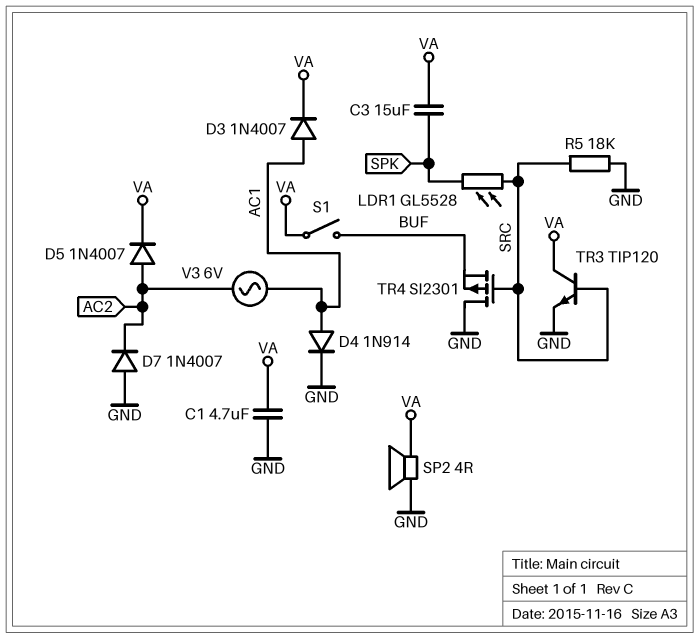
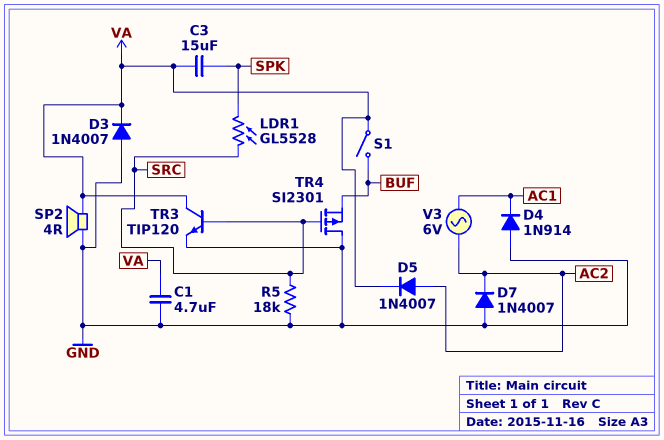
D3: diode 1N4007 (A AC1, K VA) -> diode 1N4007 (A GND, K VA)
D4: diode 1N914 (A AC1, K GND) -> diode 1N914 (A GND, K AC1)

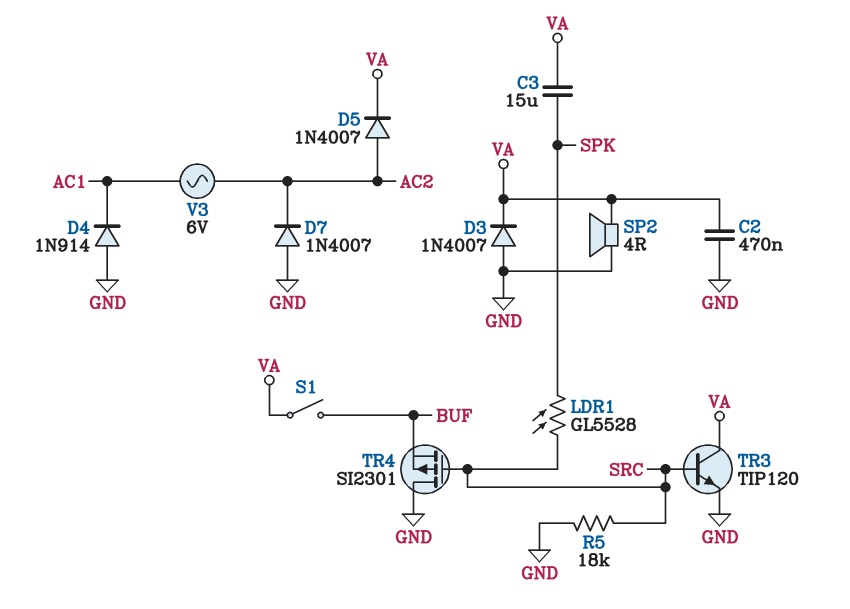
C1: 4.7uF (GND, VA) -> none
C2: none -> 470nF (GND, VA)

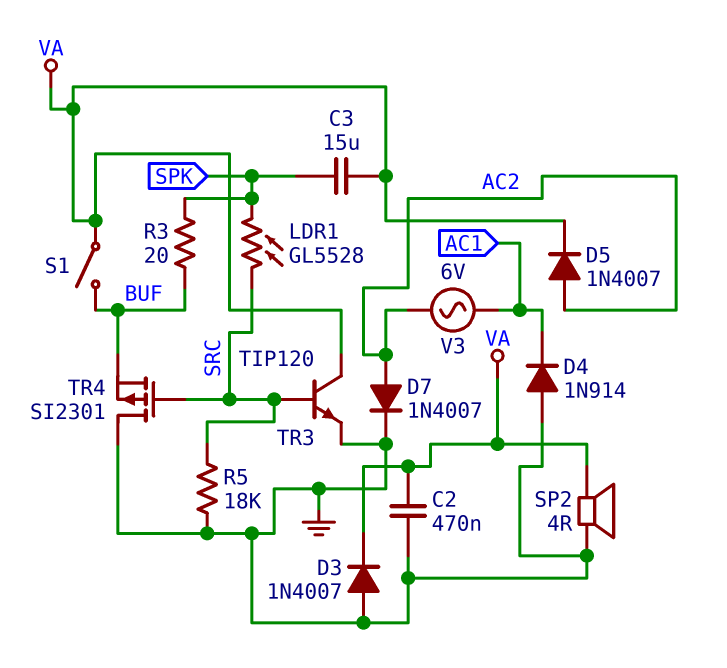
D7: diode 1N4007 (A GND, K AC2) -> diode 1N4007 (A AC2, K GND)
R3: none -> 20 (BUF, SPK)

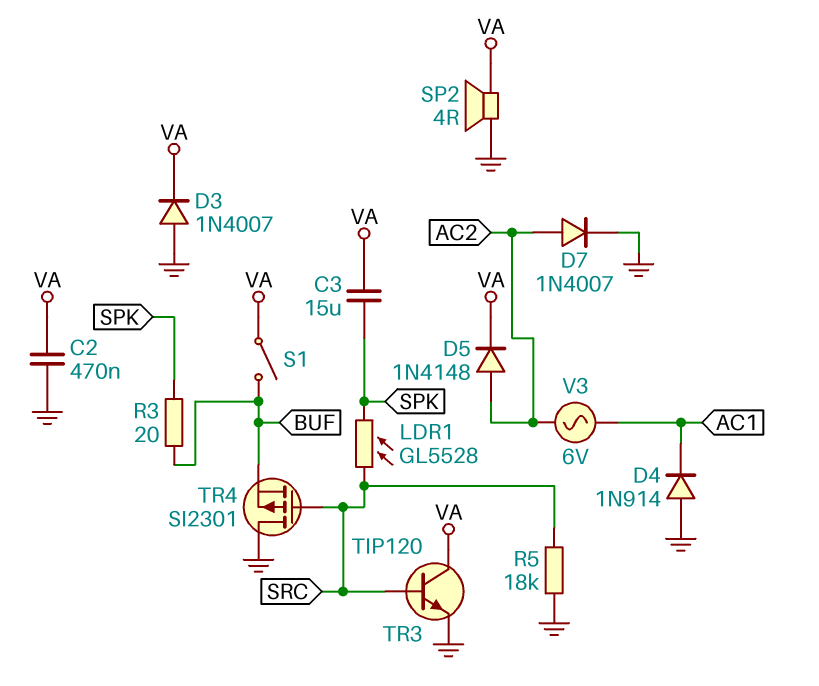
D5: diode 1N4007 (A AC2, K VA) -> diode 1N4148 (A AC2, K VA)

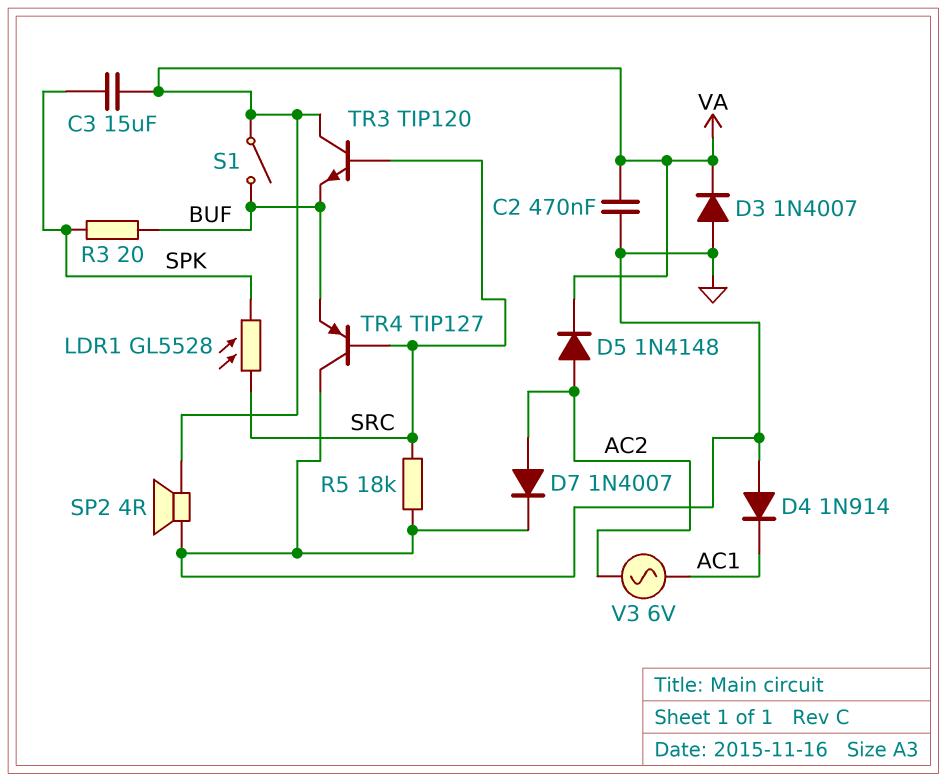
TR3: NPN TIP120 (B SRC, C VA, E GND) -> NPN TIP120 (B SRC, C VA, E BUF)
TR4: PMOS SI2301 (G SRC, D GND, S BUF) -> PNP TIP127 (B SRC, C GND, E BUF)

